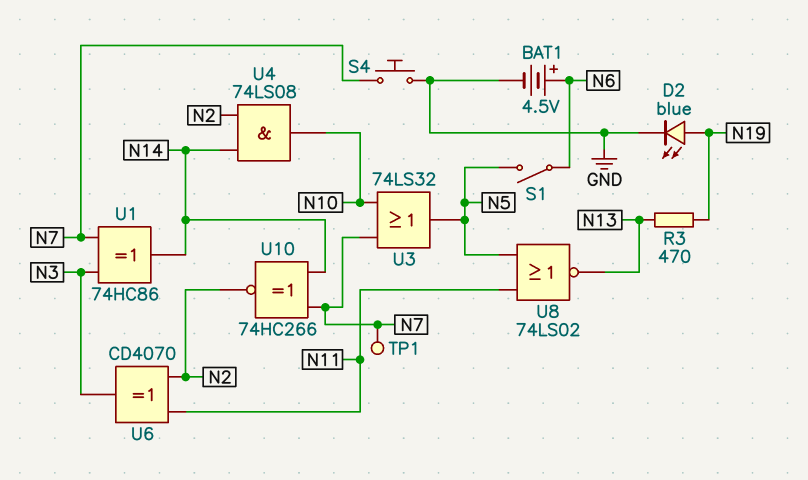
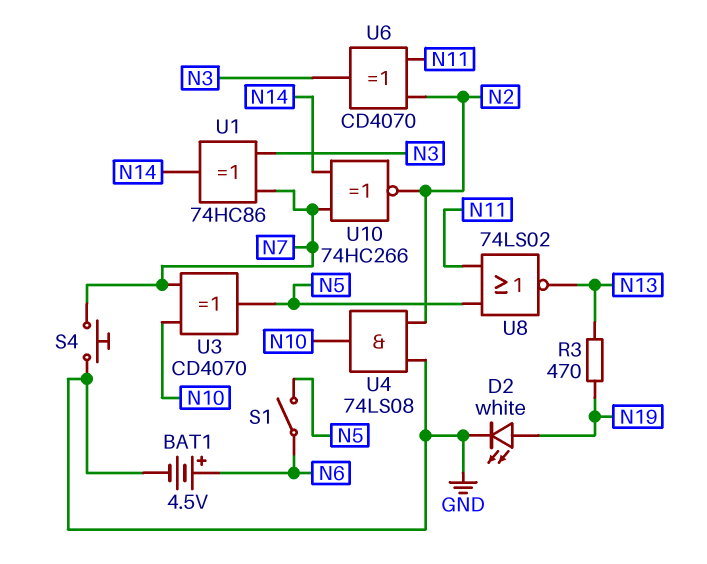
D2: LED blue (A N19, K GND) -> LED white (A N19, K GND)
TP1: test point (N7) -> none
U3: OR 74LS32 (in N7, in N10, out N5) -> XOR CD4070 (in N7, in N10, out N5)
U4: AND 74LS08 (in N2, in N14, out N10) -> AND 74LS08 (in GND, in N2, out N10)

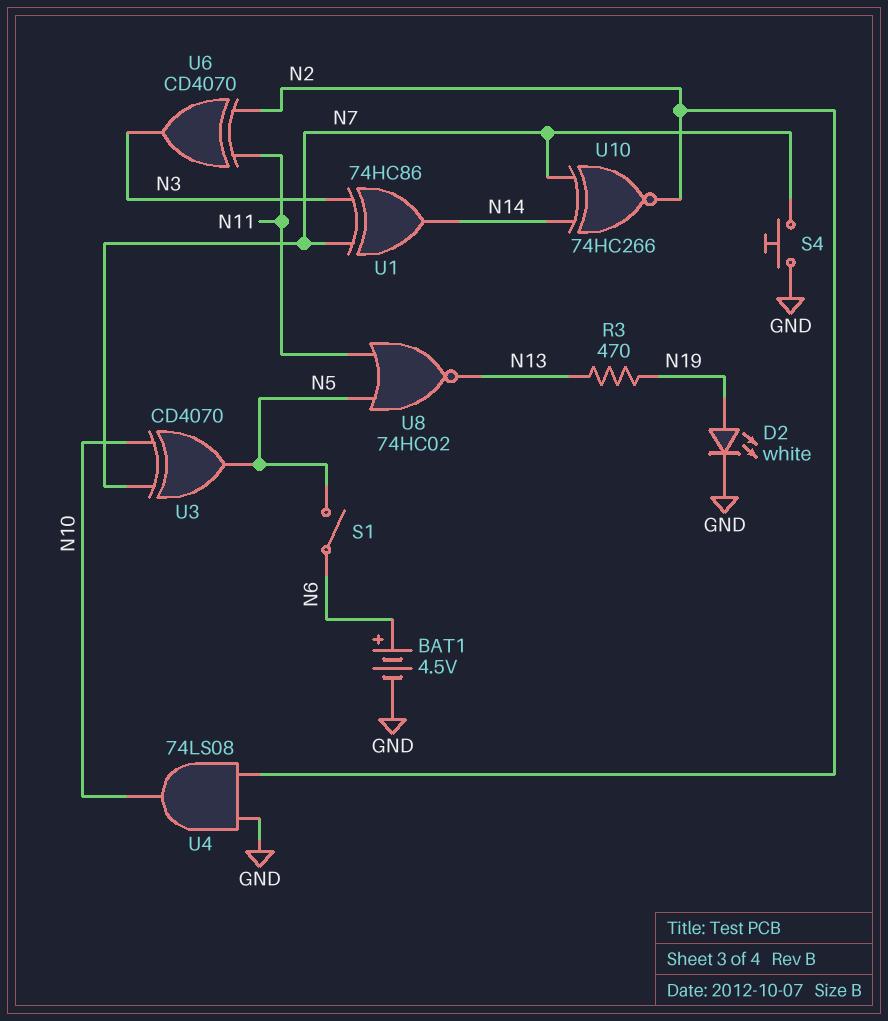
U8: NOR 74LS02 (in N5, in N11, out N13) -> NOR 74HC02 (in N5, in N11, out N13)

